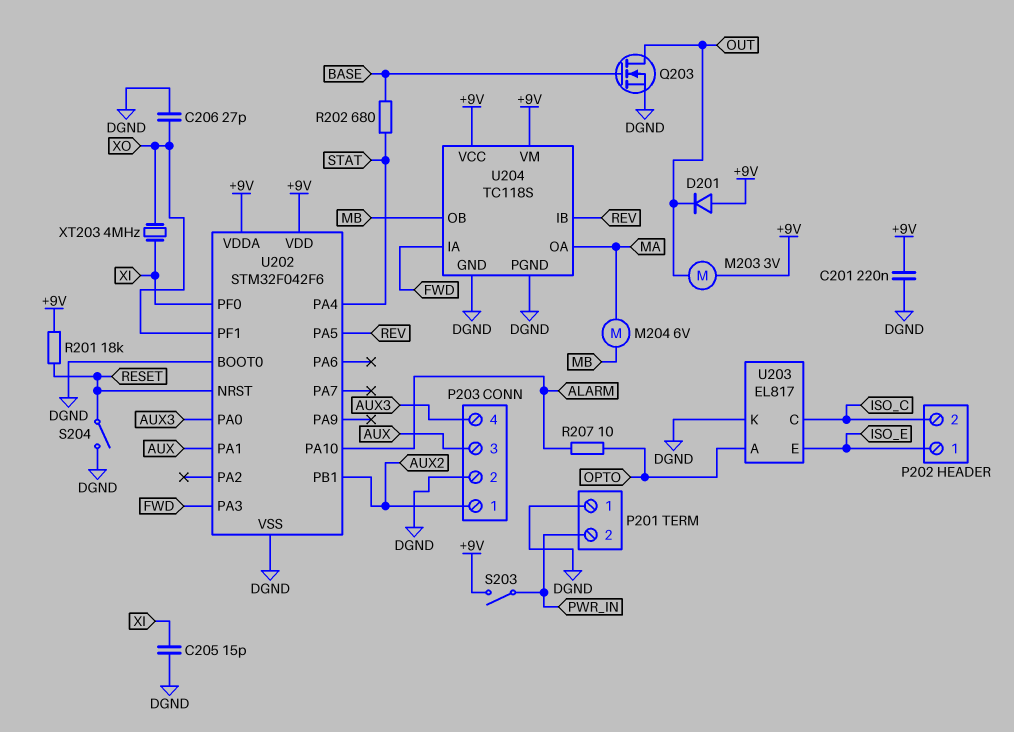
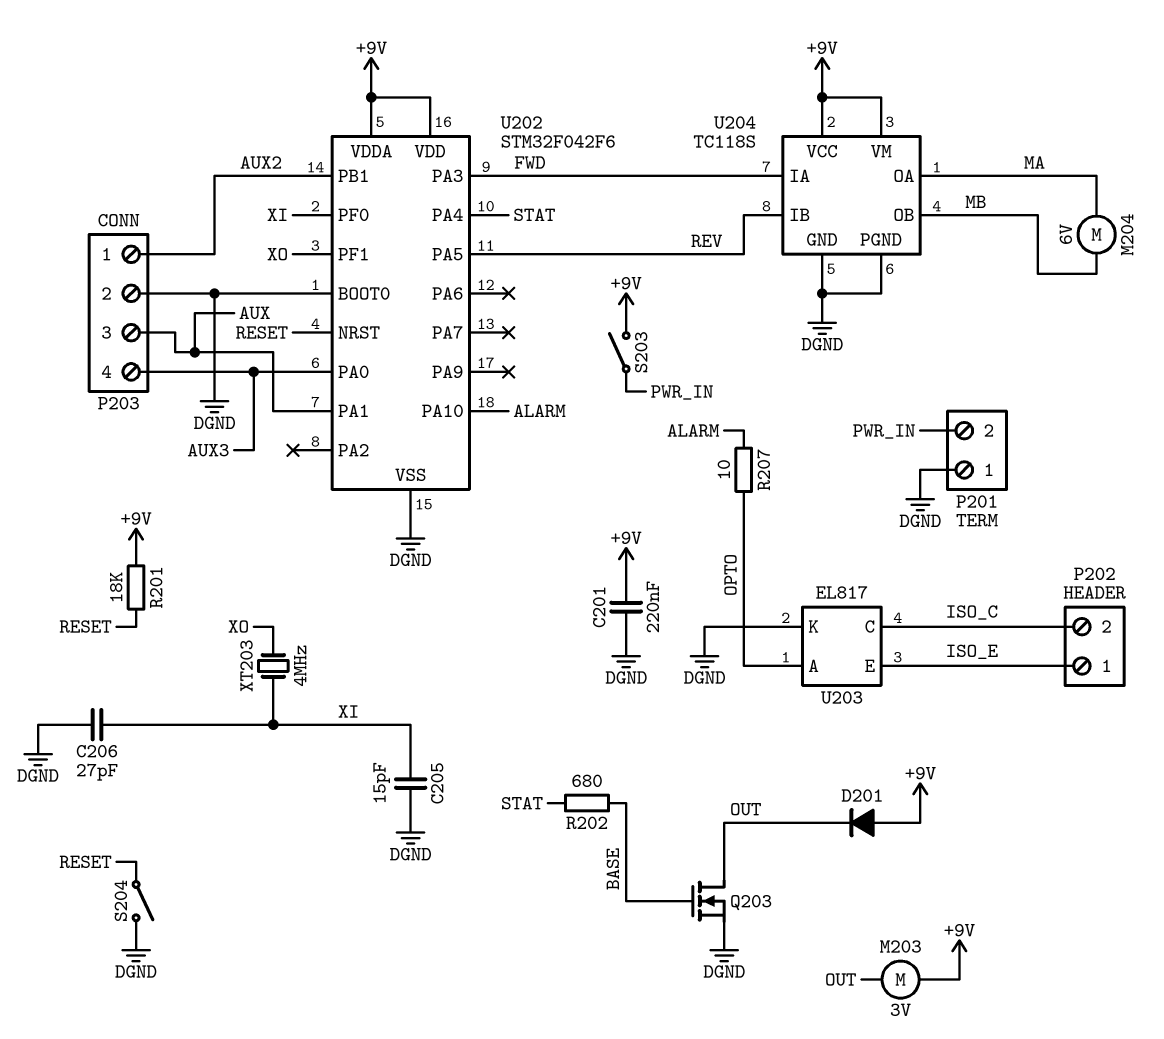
C206: 27pF (DGND, XO) -> 27pF (DGND, XI)

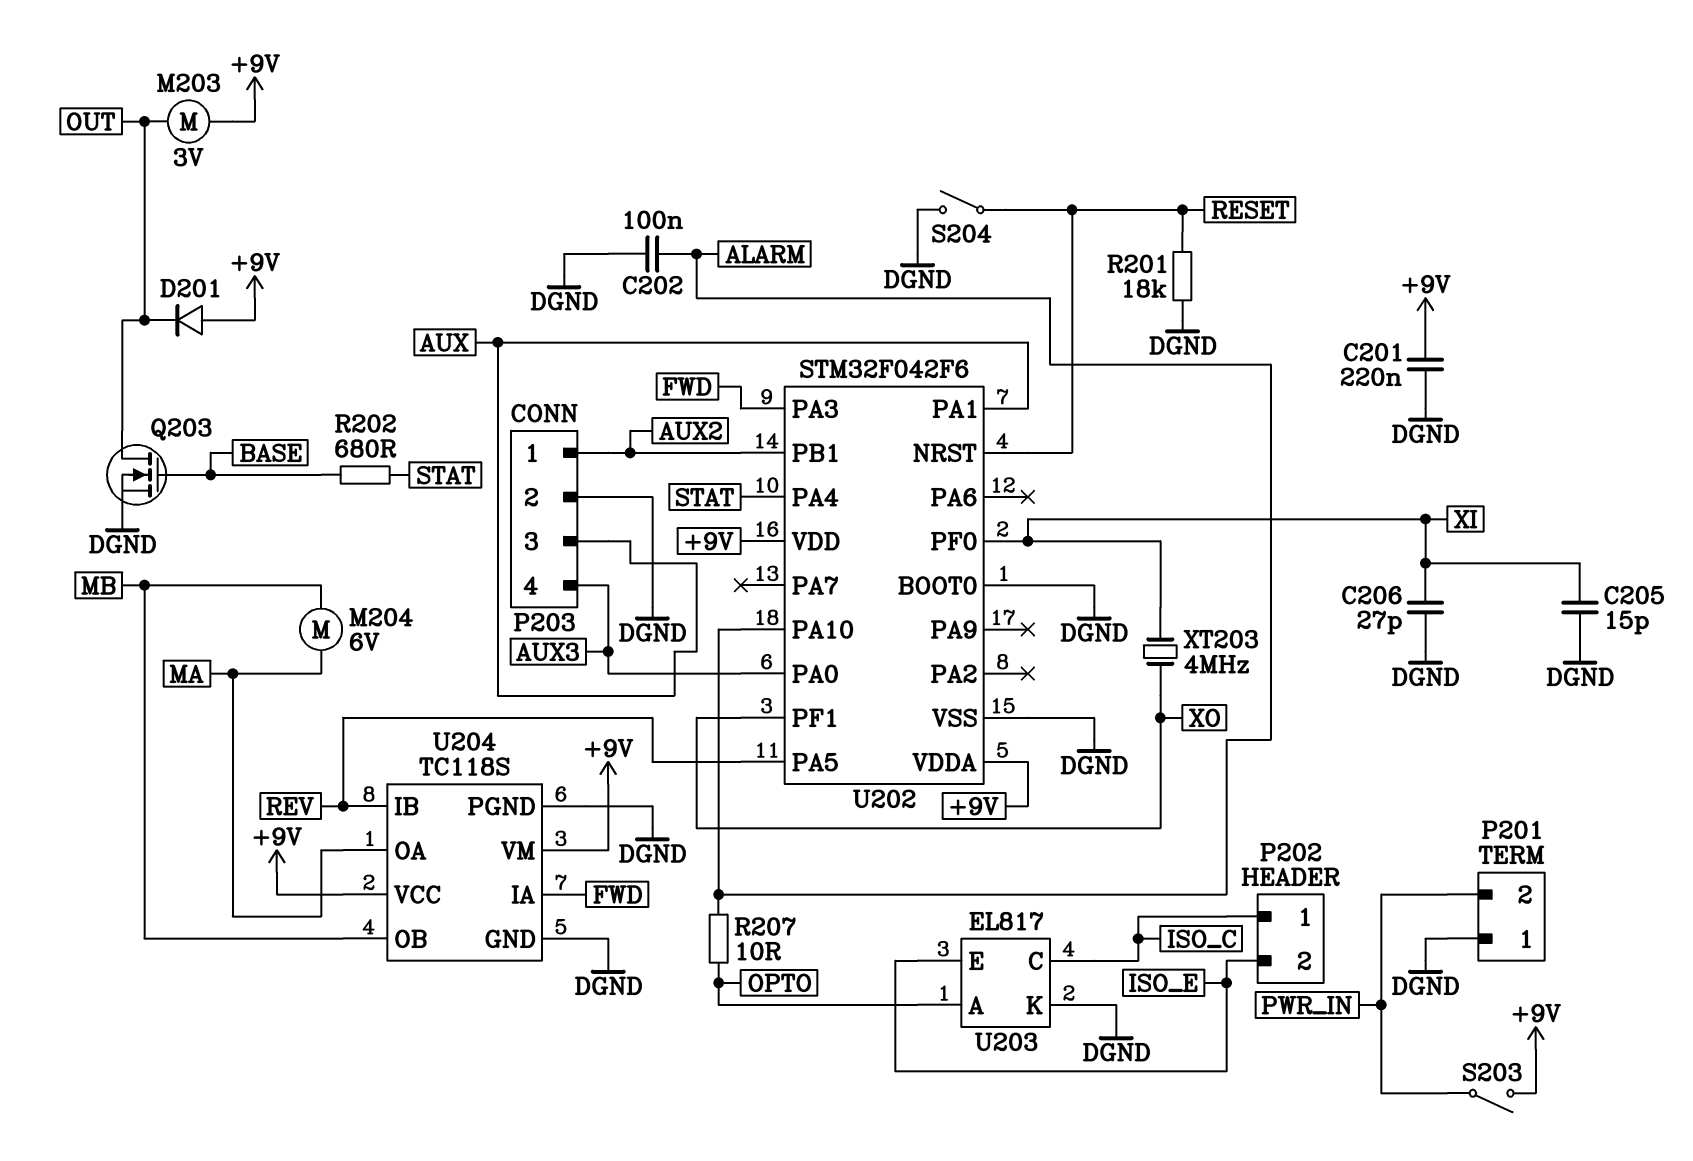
C202: none -> 100nF (ALARM, DGND)
P202 pin 1: ISO_E -> ISO_C
P202 pin 2: ISO_C -> ISO_E
R201: 18k (+9V, RESET) -> 18k (DGND, RESET)

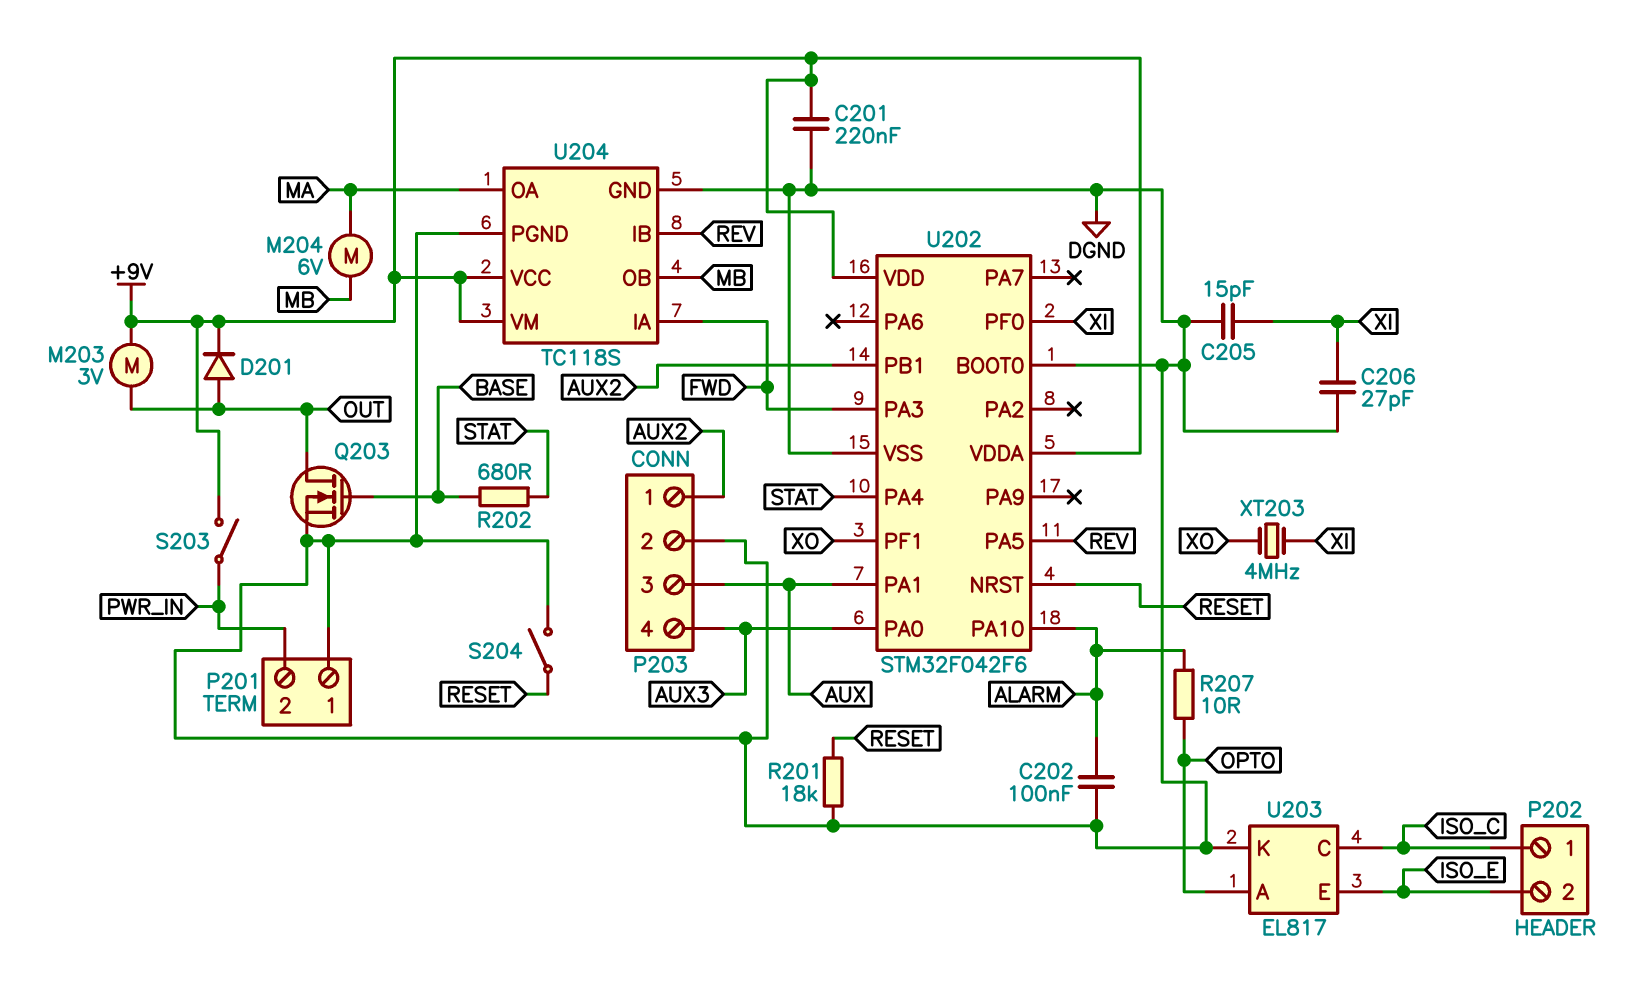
D201: diode (A +9V, K OUT) -> diode (A OUT, K +9V)

